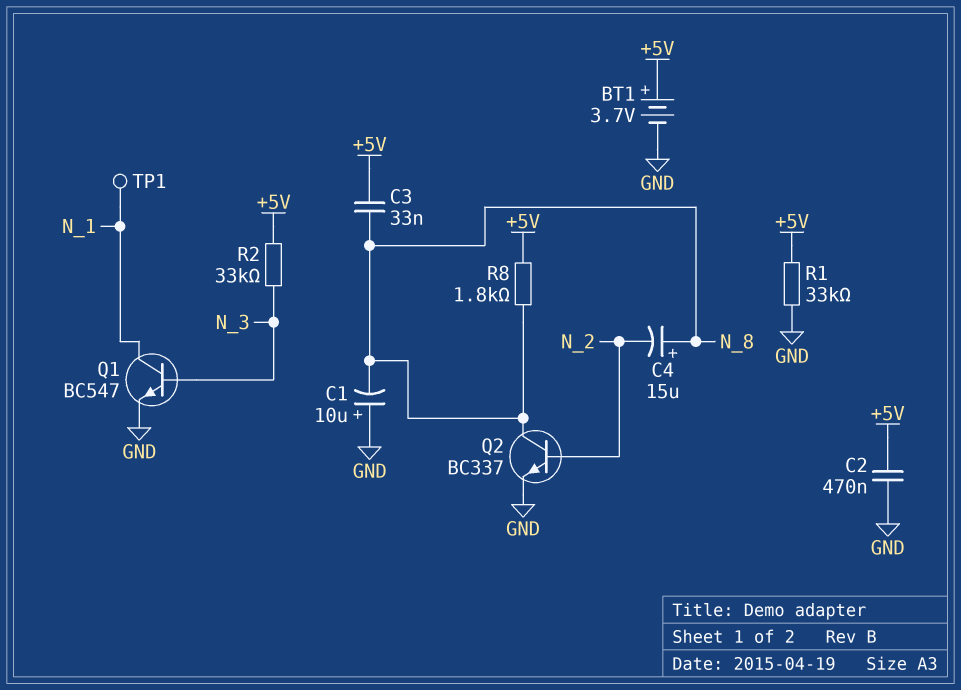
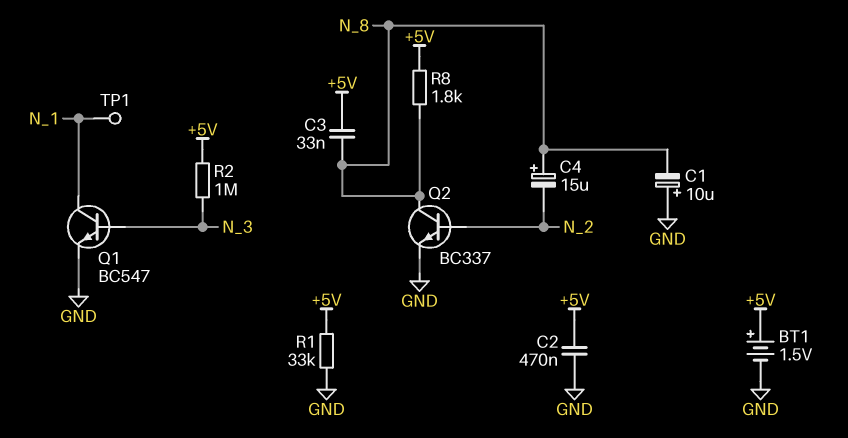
BT1: 3.7V (plus +5V, minus GND) -> 1.5V (plus +5V, minus GND)
R2: 33k (+5V, N_3) -> 1M (+5V, N_3)

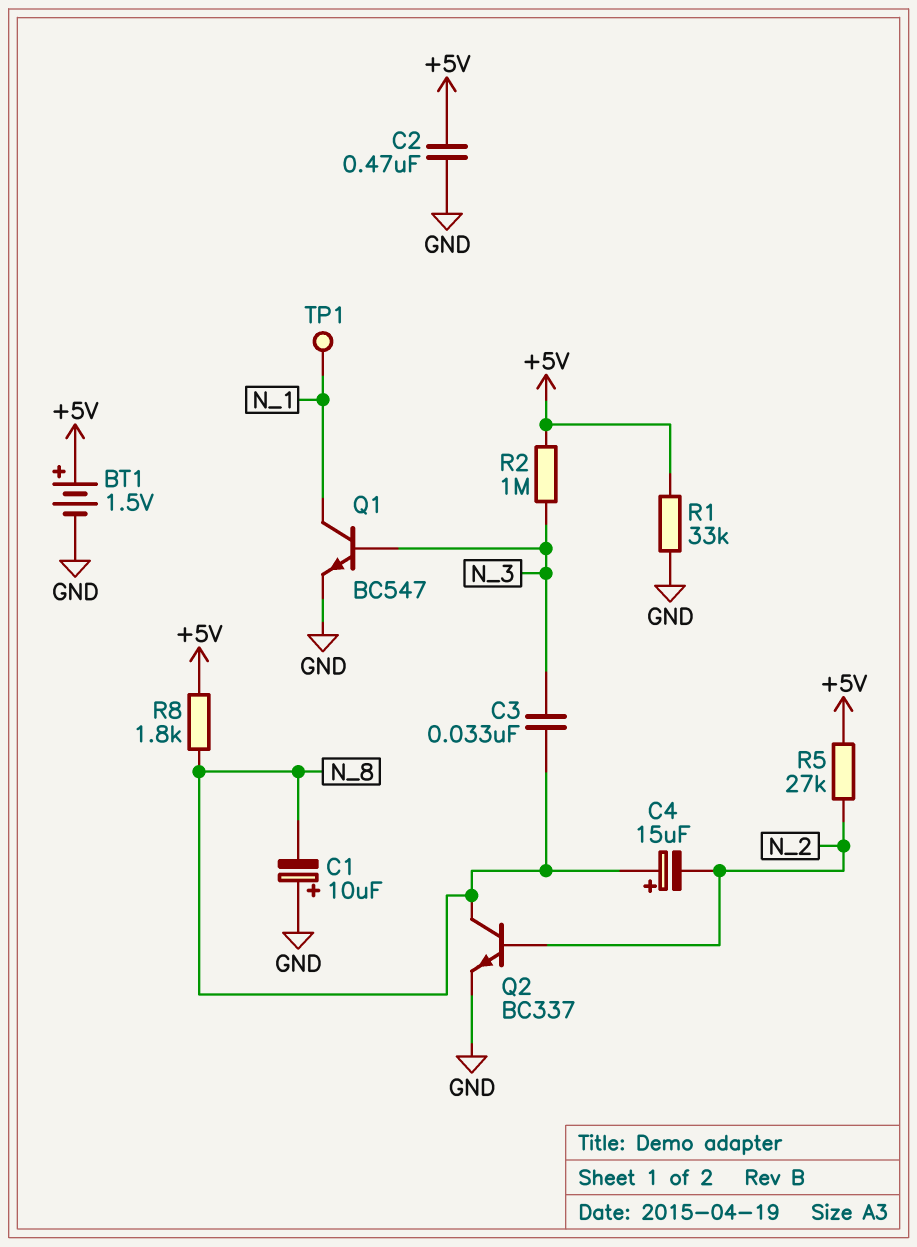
C3: 33nF (+5V, N_8) -> 33nF (N_3, N_8)
R5: none -> 27k (+5V, N_2)

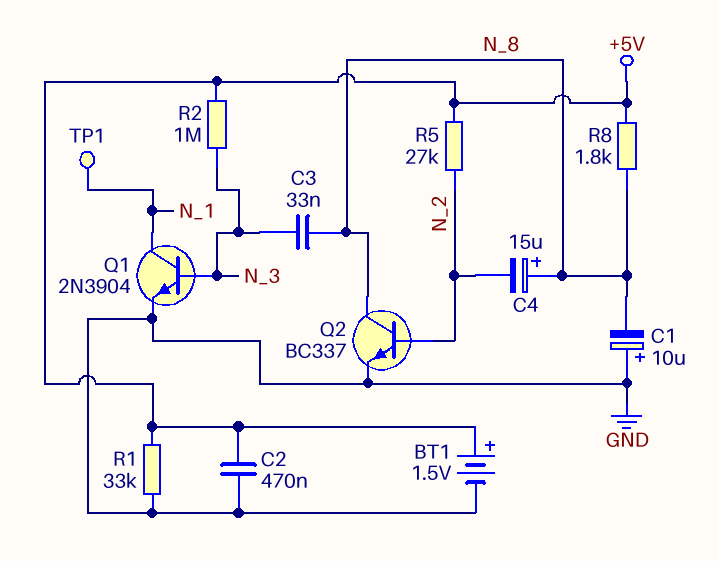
Q1: NPN BC547 (B N_3, C N_1, E GND) -> NPN 2N3904 (B N_3, C N_1, E GND)

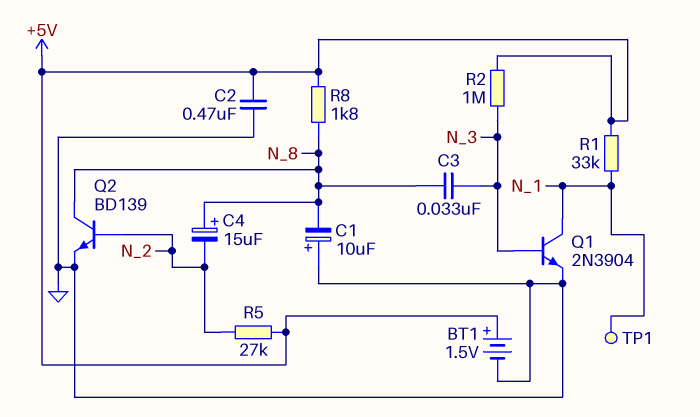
Q2: NPN BC337 (B N_2, C N_8, E GND) -> NPN BD139 (B N_2, C N_8, E GND)
R1: 33k (+5V, GND) -> 33k (+5V, N_1)

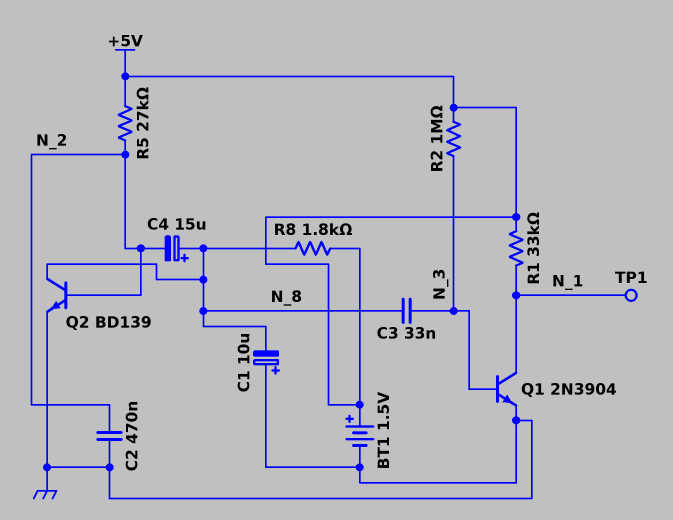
C2: 470nF (+5V, GND) -> 470nF (GND, N_2)

